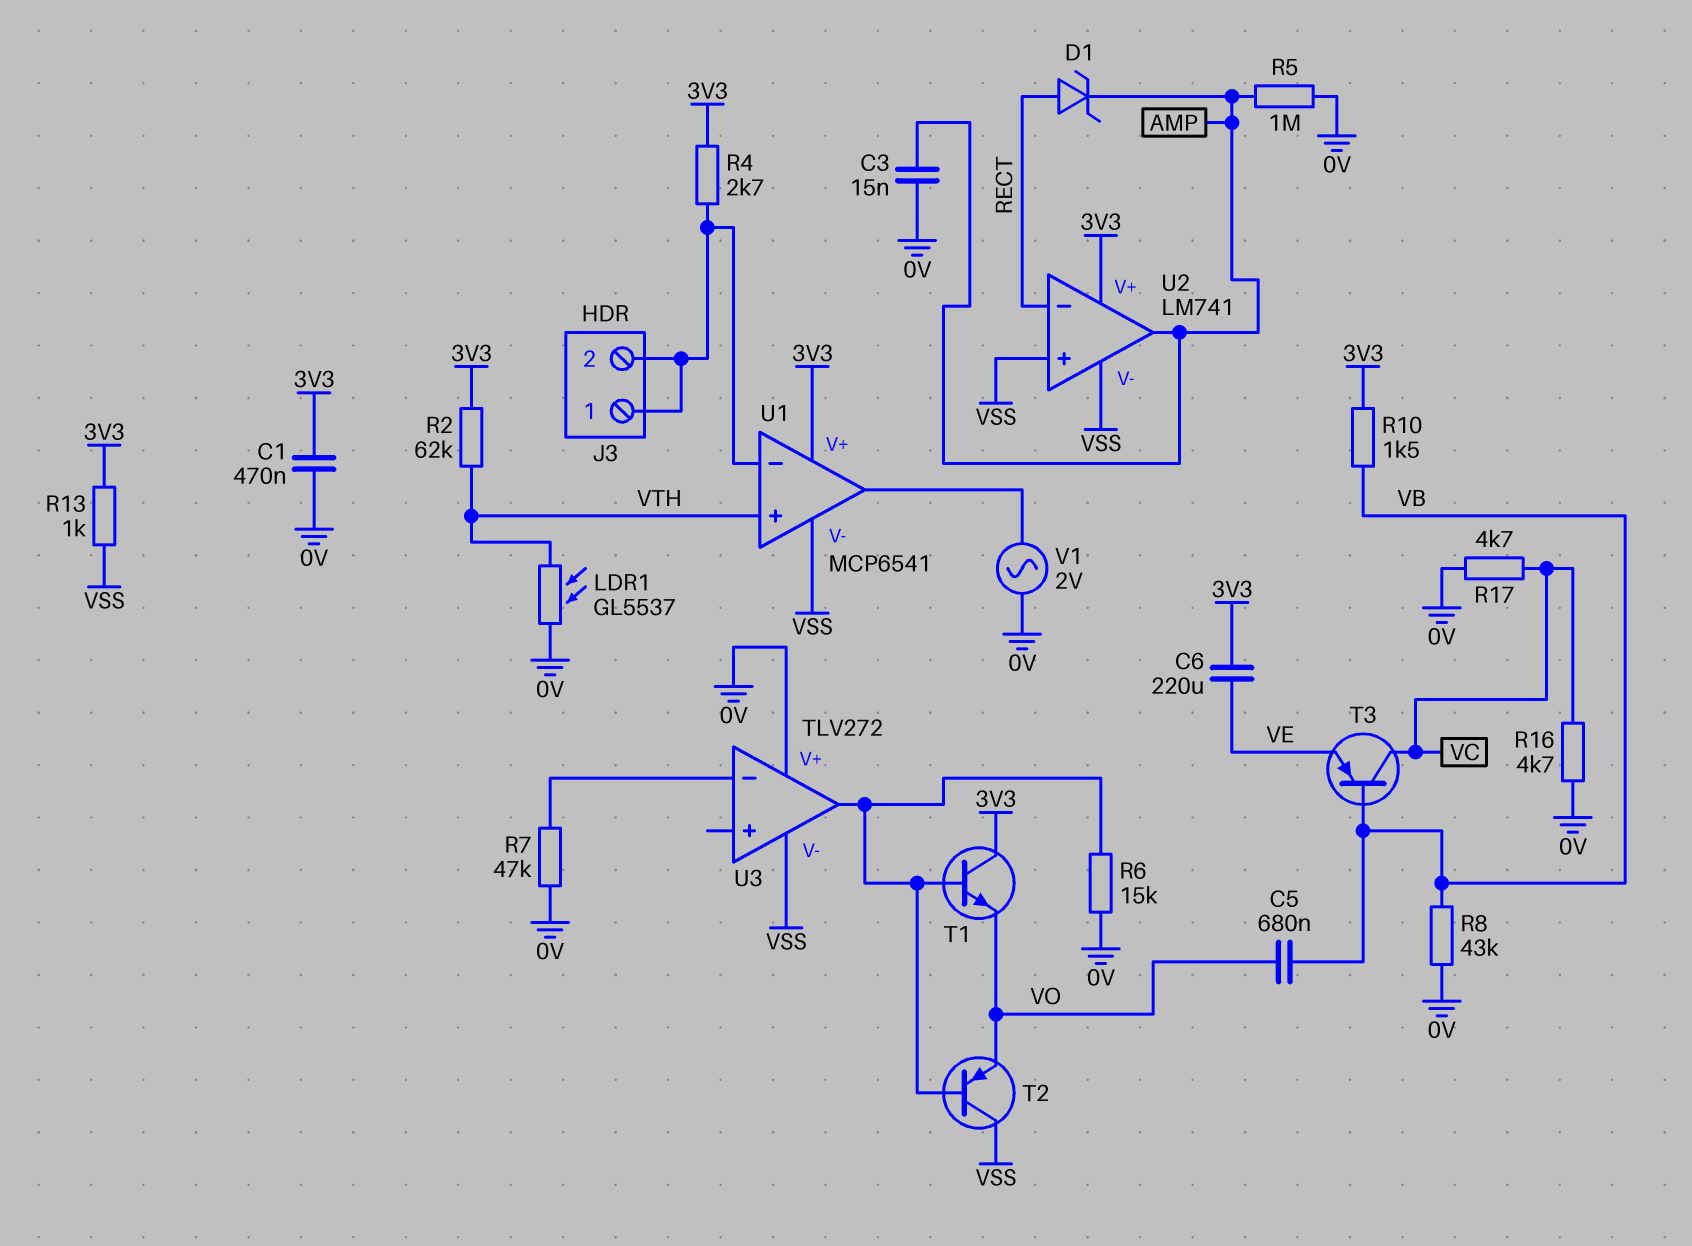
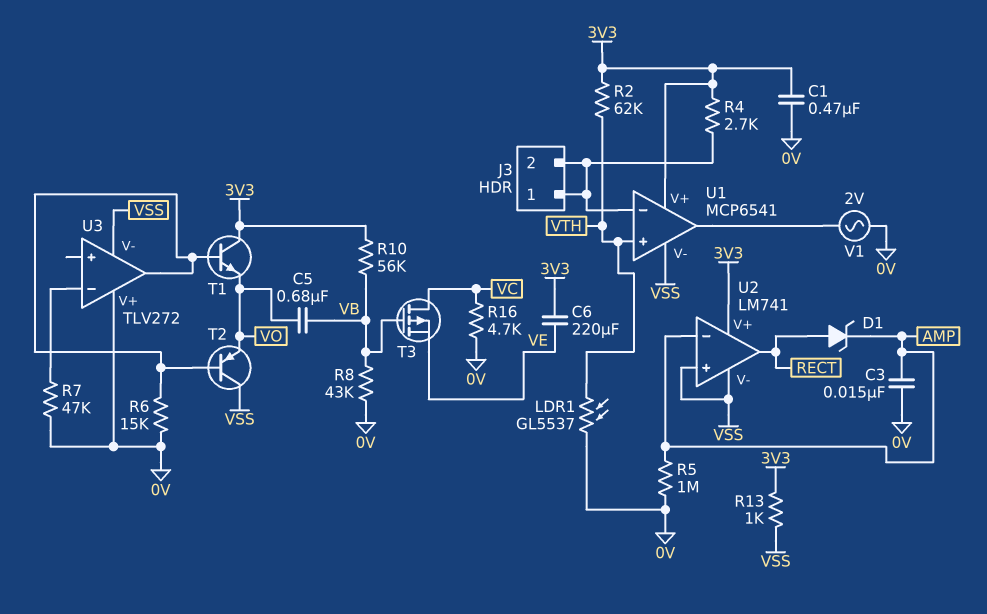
R10: 1.5k (3V3, VB) -> 56k (3V3, VB)
R17: 4.7k (0V, VC) -> none
T3: PNP (B VB, C VC, E VE) -> PMOS (G VB, D VC, S VE)
U2 pin in-: RECT -> AMP
U2 pin out: AMP -> RECT

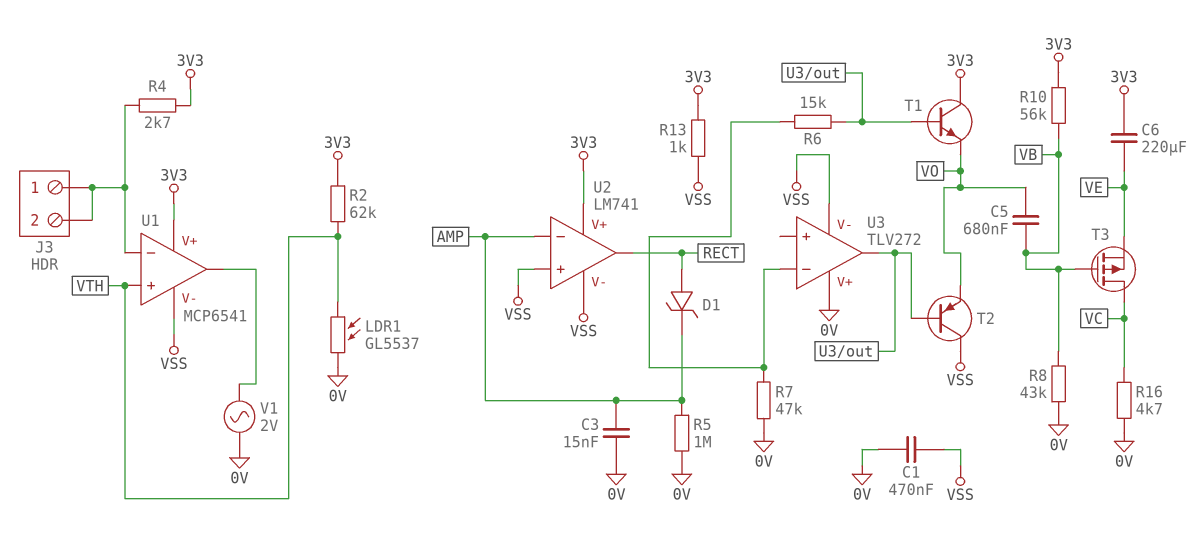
C1: 470nF (0V, 3V3) -> 470nF (0V, VSS)
R6: 15k (0V, U3/out) -> 15k (U3/in-, U3/out)

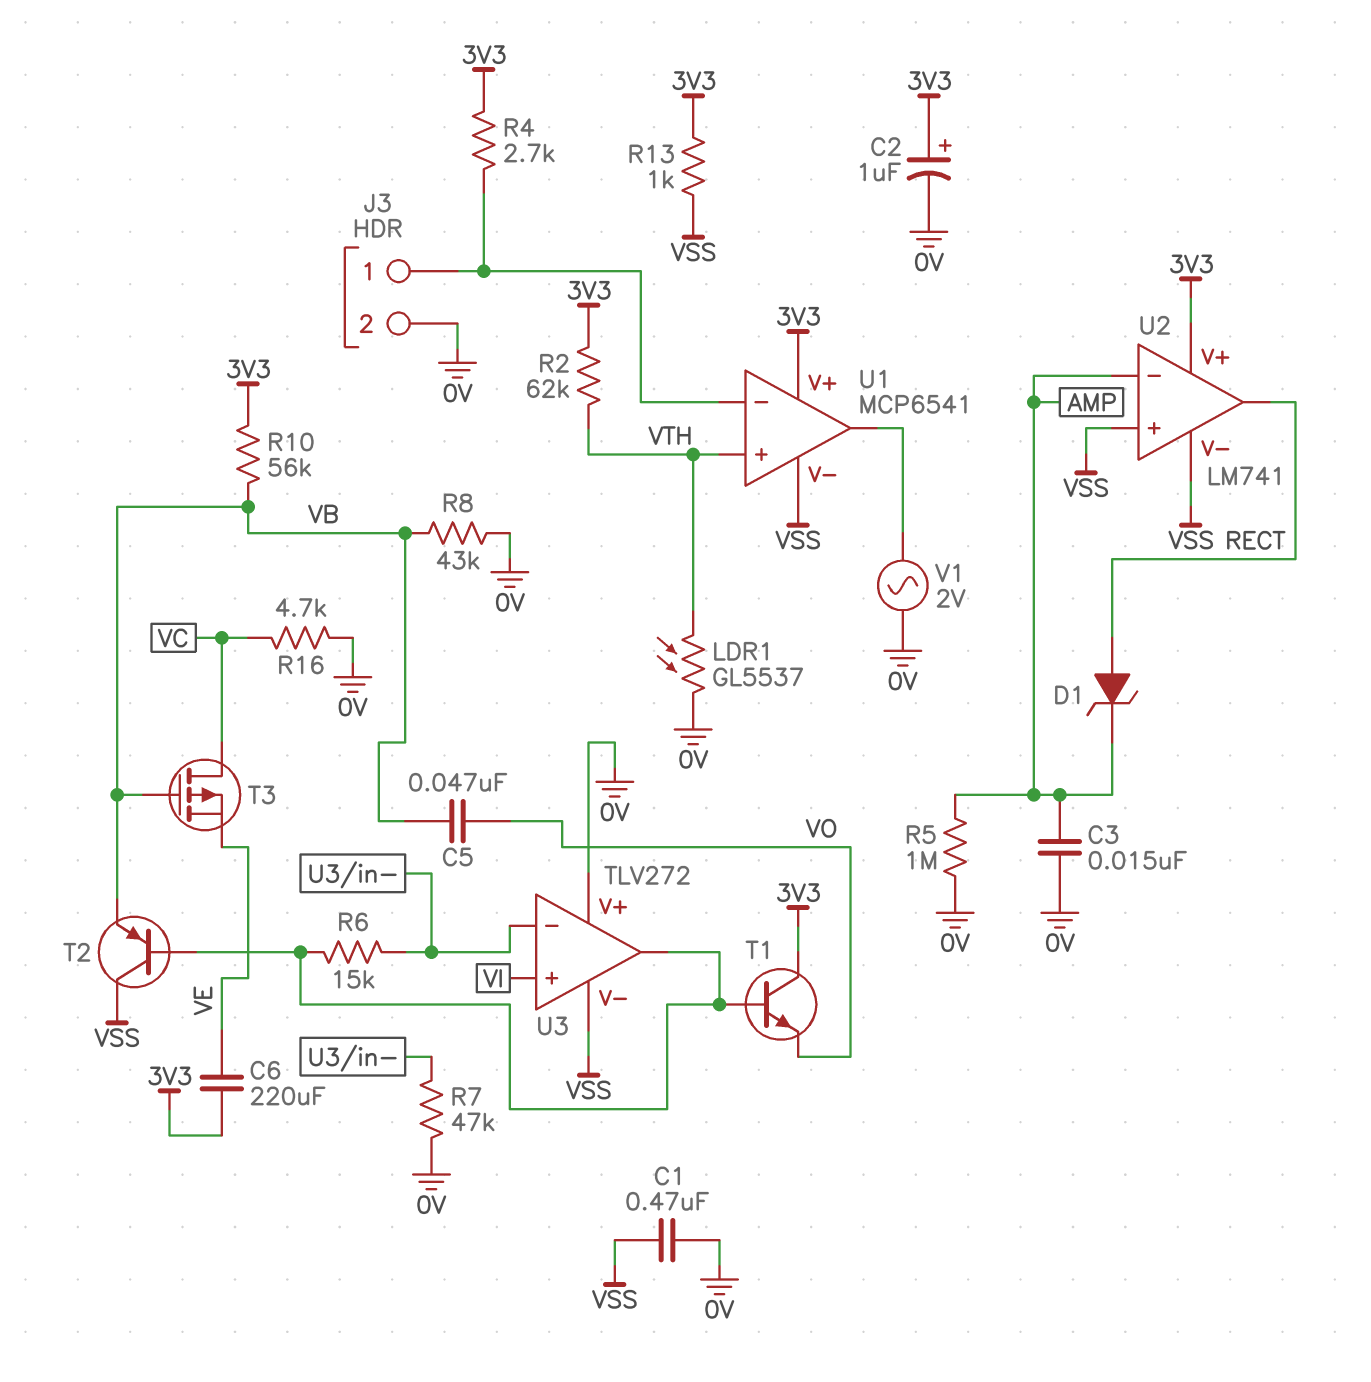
C2: none -> 1uF (plus 3V3, minus 0V)
C5: 680nF (VB, VO) -> 47nF (VB, VO)
J3 pin 2: J3/1 -> 0V
T2: PNP (B U3/out, C VSS, E VO) -> PNP (B U3/out, C VSS, E VB)
U3 pin in+: none -> VI

